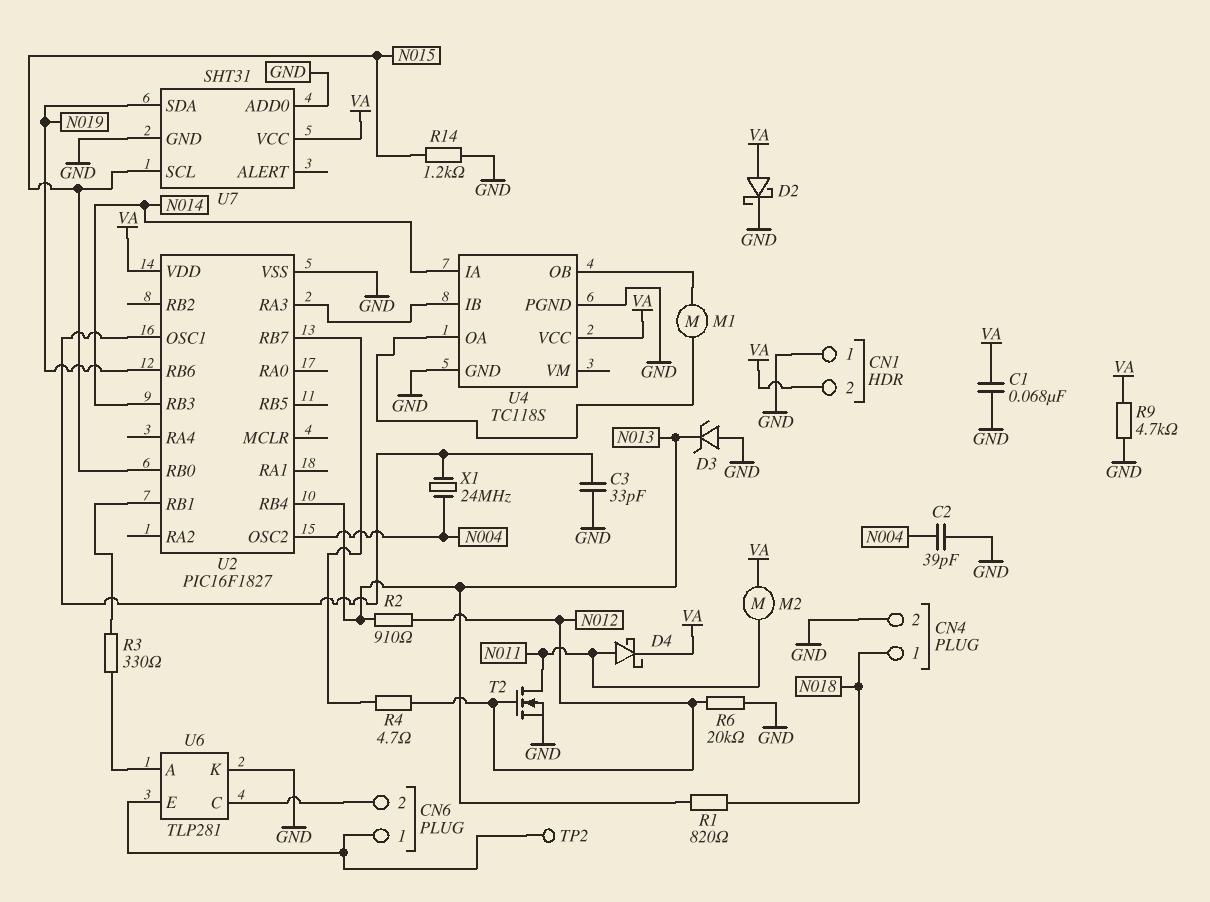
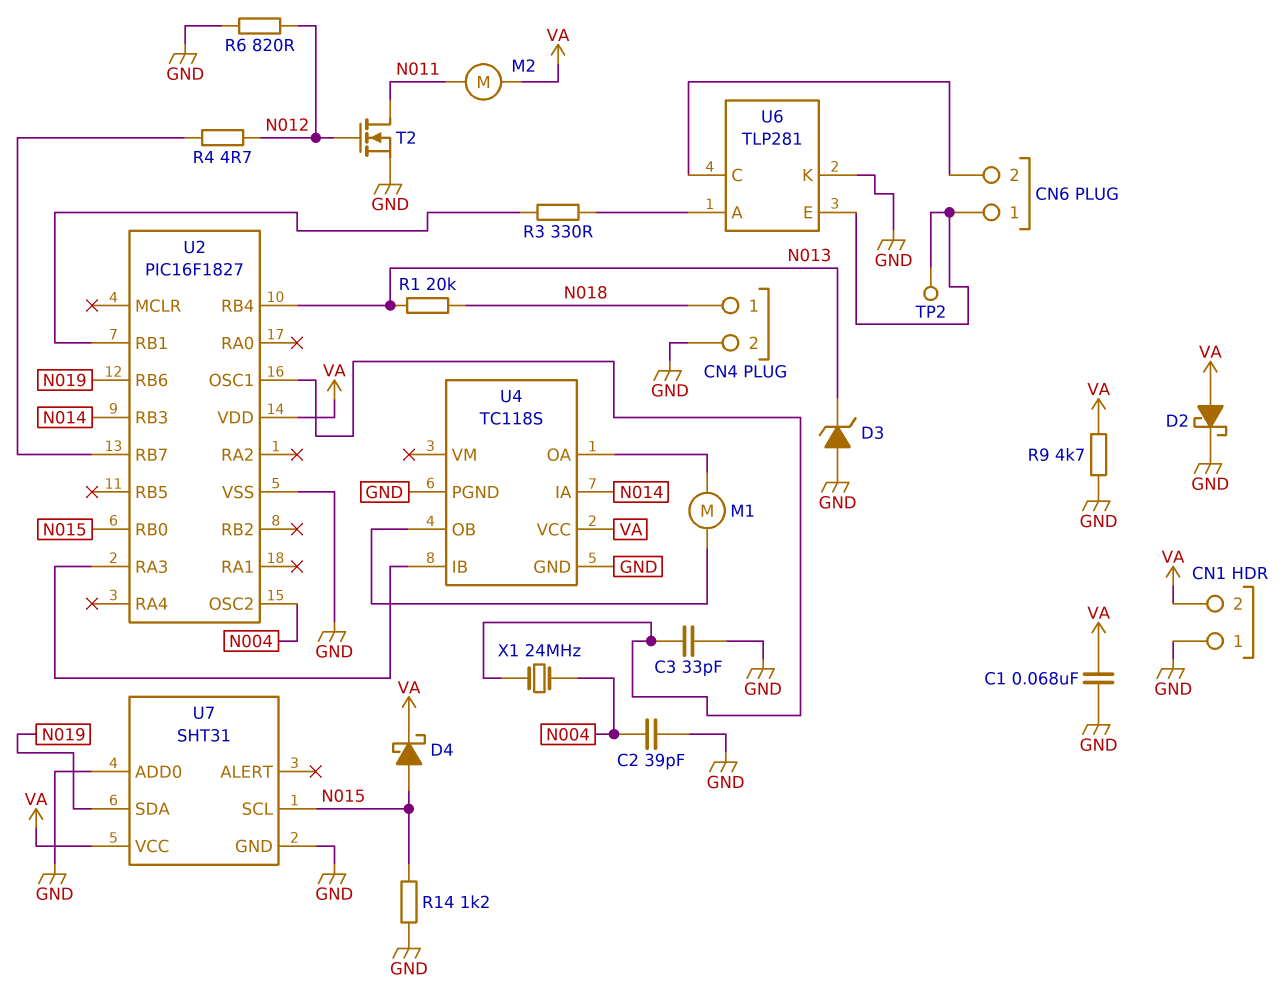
D4: schottky (A N011, K VA) -> schottky (A N015, K VA)
R1: 820 (N013, N018) -> 20k (N013, N018)
R2: 910 (N012, N013) -> none
R6: 20k (GND, N012) -> 820 (GND, N012)

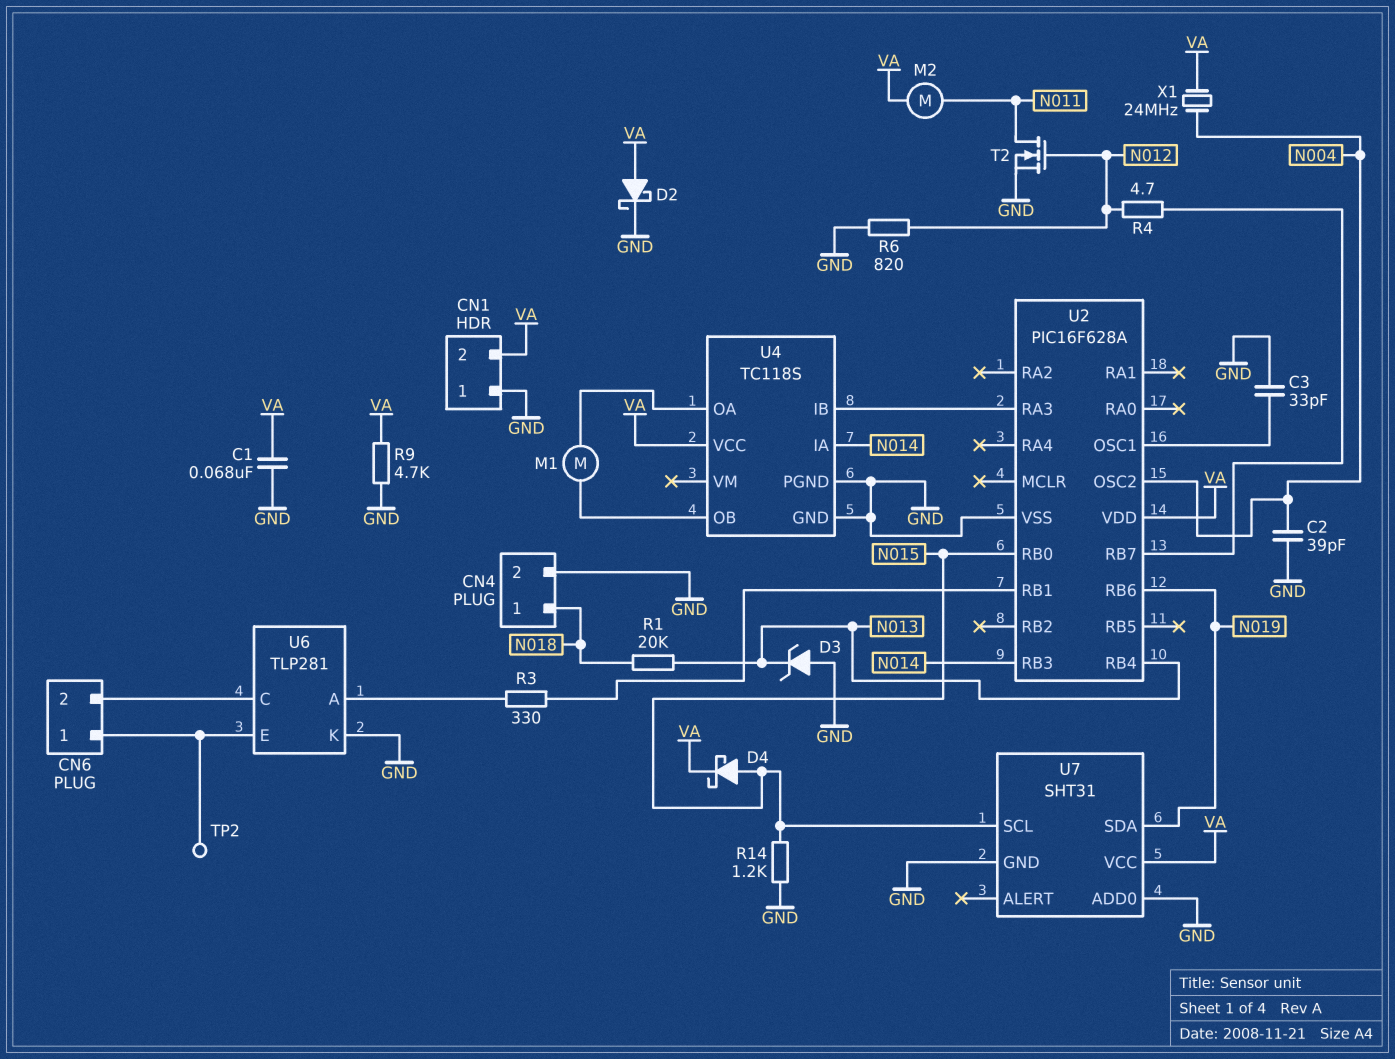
U2: PIC16F1827 -> PIC16F628A
X1: 24MHz (N004, U2/OSC1) -> 24MHz (N004, VA)

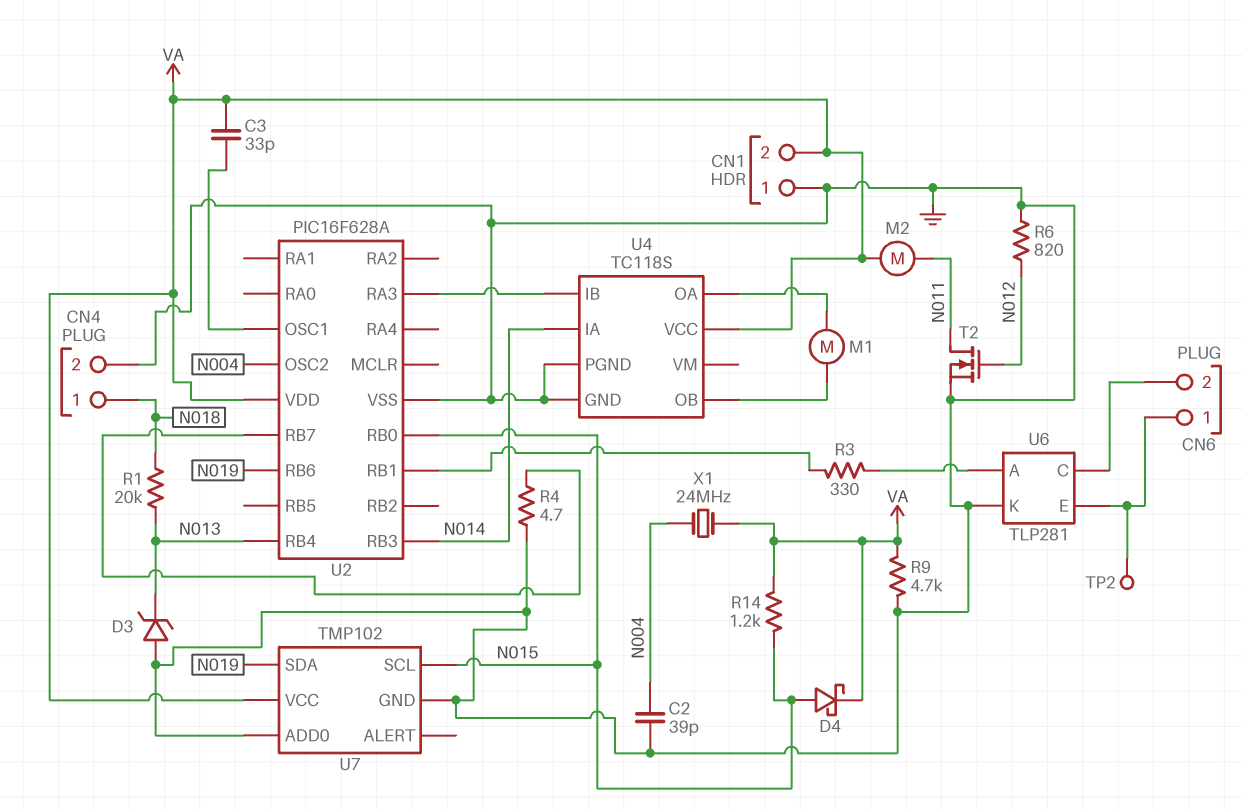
C1: 68nF (GND, VA) -> none
C3: 33pF (GND, U2/OSC1) -> 33pF (U2/OSC1, VA)
D2: schottky (A VA, K GND) -> none
R4: 4.7 (N012, U2/RB7) -> 4.7 (GND, U2/RB7)
R14: 1.2k (GND, N015) -> 1.2k (N015, VA)
U7: SHT31 -> TMP102

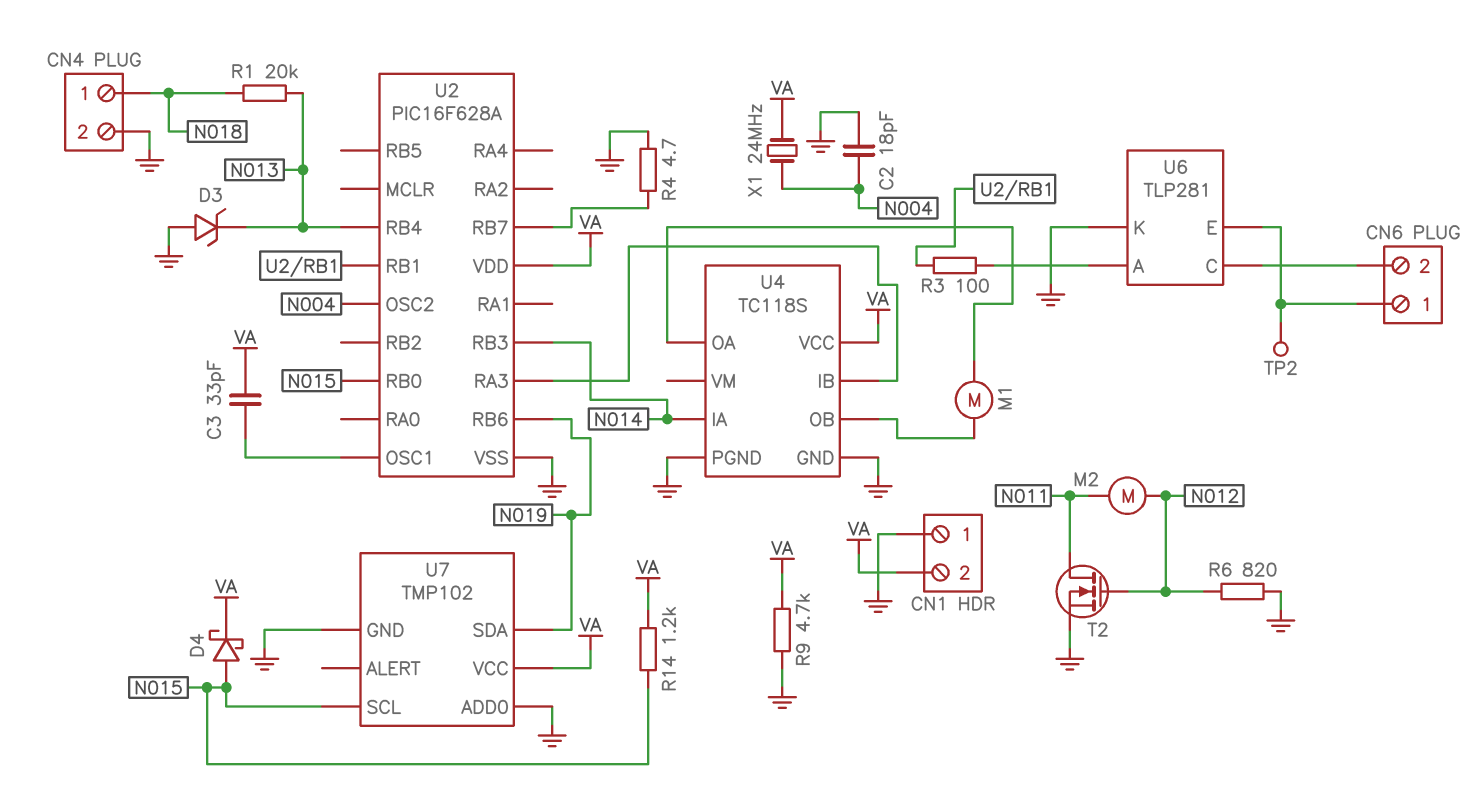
C2: 39pF (GND, N004) -> 18pF (GND, N004)
M2: motor (N011, VA) -> motor (N011, N012)
R3: 330 (U2/RB1, U6/A) -> 100 (U2/RB1, U6/A)

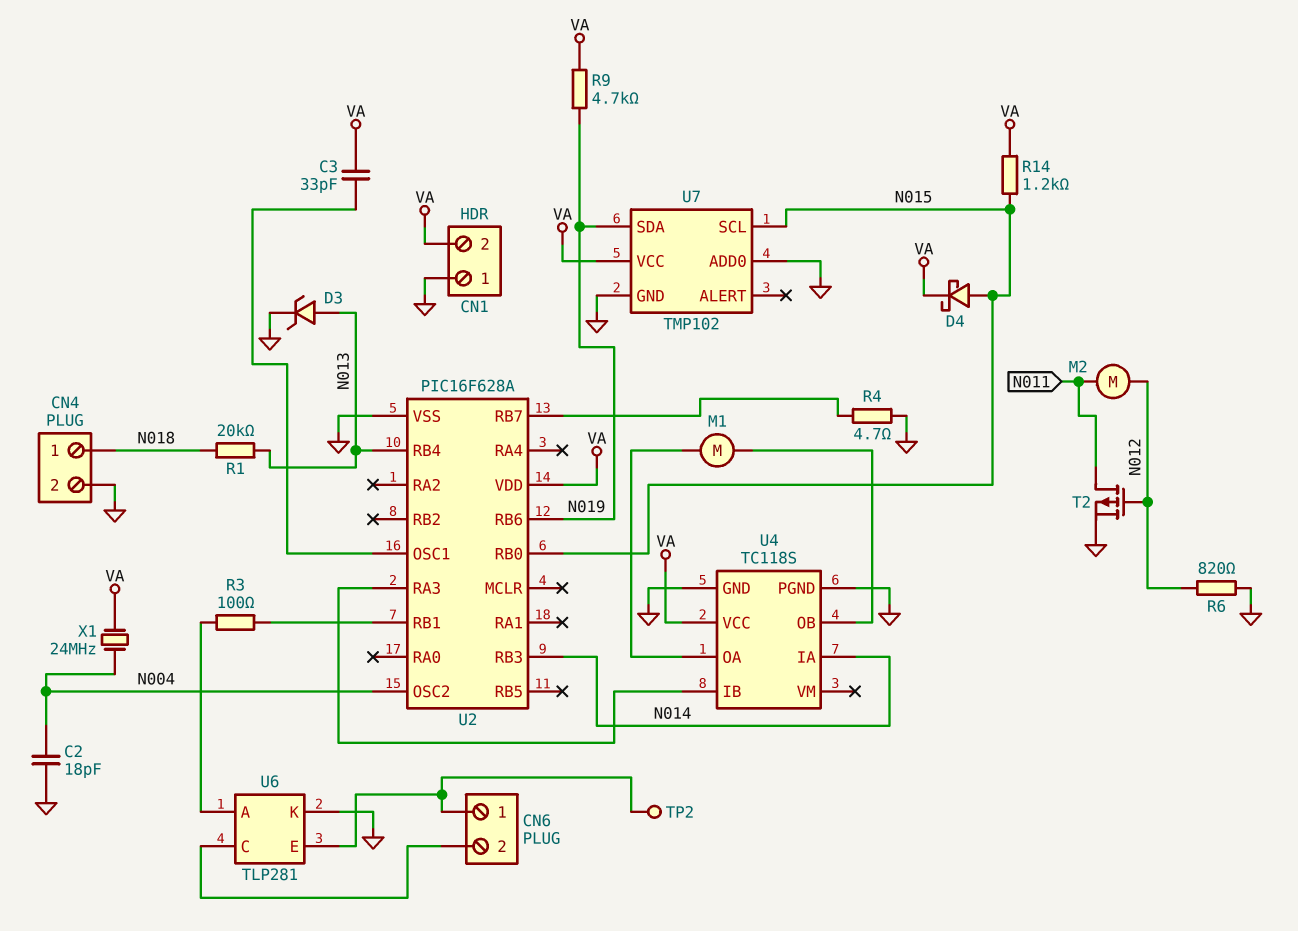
D3: zener (A GND, K N013) -> zener (A N013, K GND)
R9: 4.7k (GND, VA) -> 4.7k (N019, VA)
T2: NMOS (G N012, D N011, S GND) -> PMOS (G N012, D N011, S GND)

